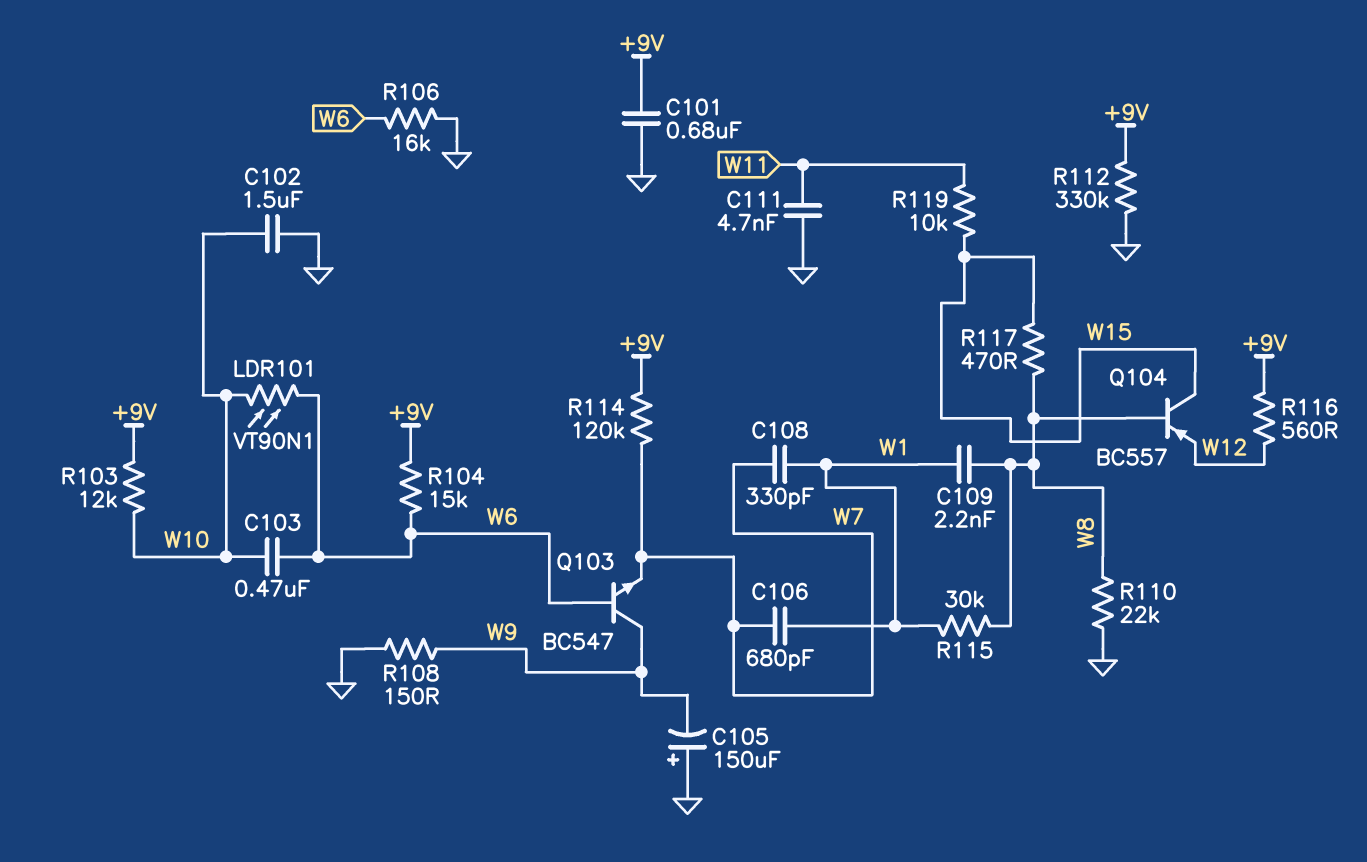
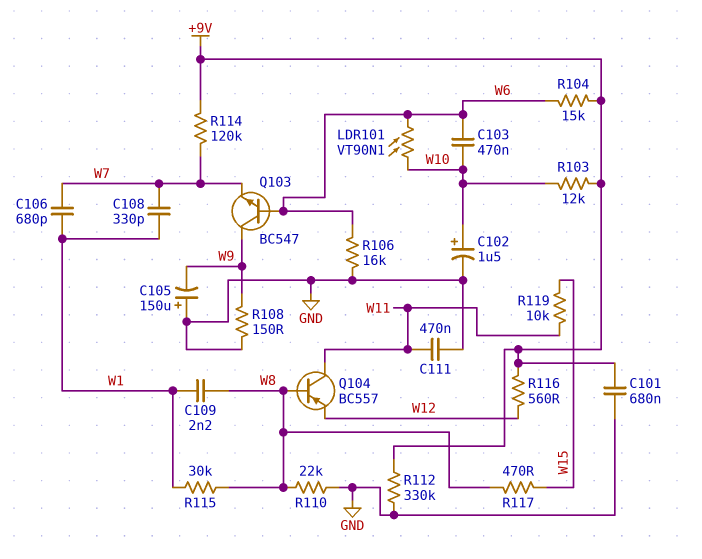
C102: 1.5uF (GND, W10) -> 1.5uF (plus W10, minus GND)
C111: 4.7nF (GND, W11) -> 470nF (GND, W11)
Q104: PNP BC557 (B W8, C W15, E W12) -> PNP BC557 (B W8, C W11, E W12)

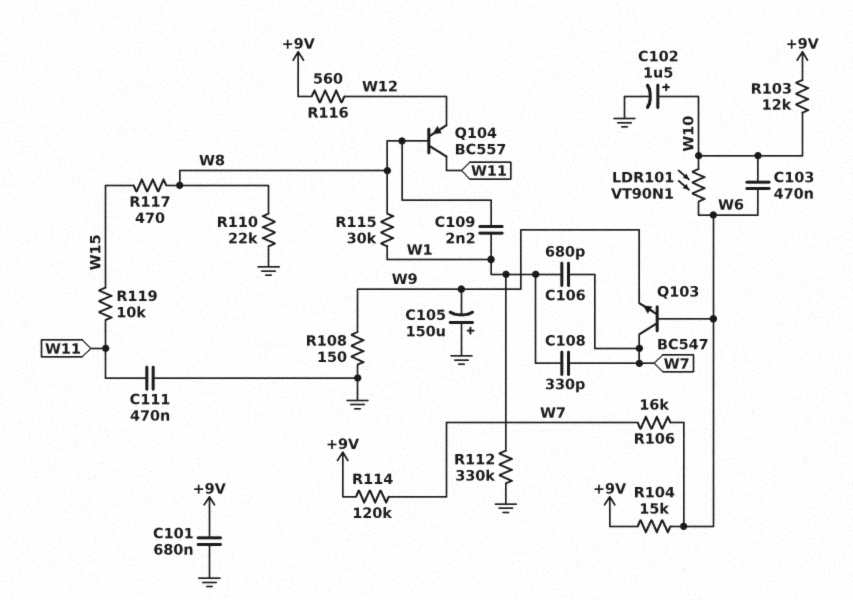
Q103: NPN BC547 (B W6, C W9, E W7) -> NPN BC547 (B W6, C W7, E W9)
R106: 16k (GND, W6) -> 16k (W6, W7)
R112: 330k (+9V, GND) -> 330k (GND, W1)

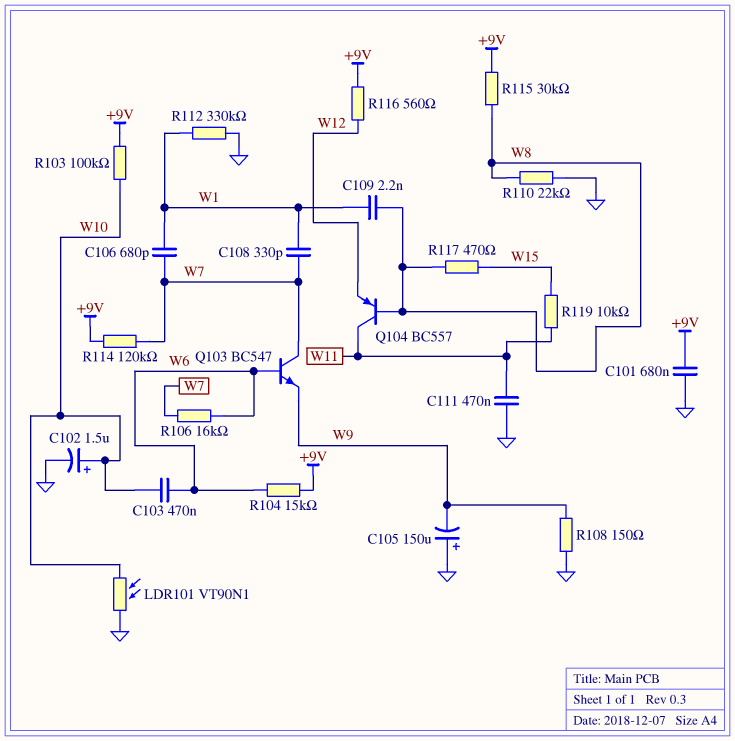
LDR101: VT90N1 (W6, W10) -> VT90N1 (GND, W10)
R103: 12k (+9V, W10) -> 100k (+9V, W10)
R115: 30k (W1, W8) -> 30k (+9V, W8)

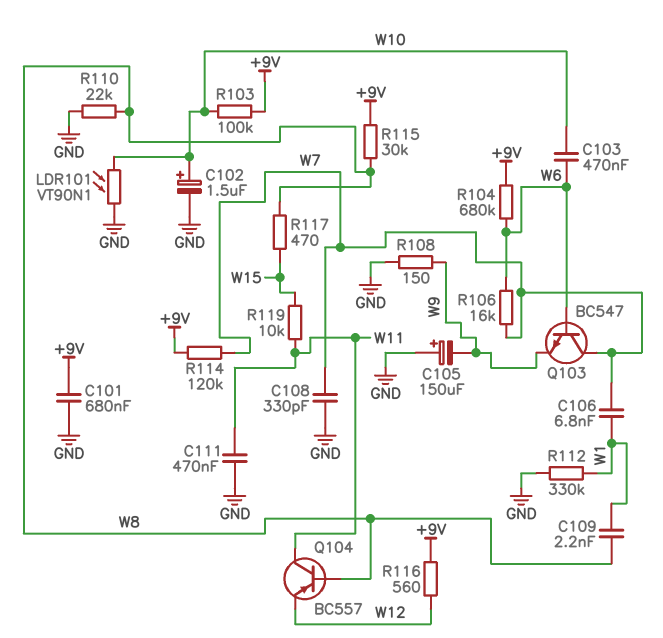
C106: 680pF (W1, W7) -> 6.8nF (W1, W7)
C108: 330pF (W1, W7) -> 330pF (GND, W7)
R104: 15k (+9V, W6) -> 680k (+9V, W6)

